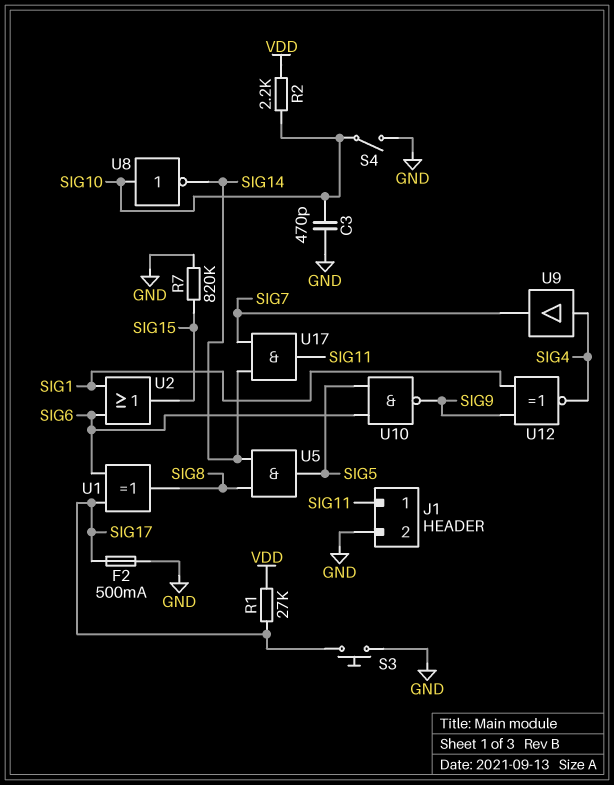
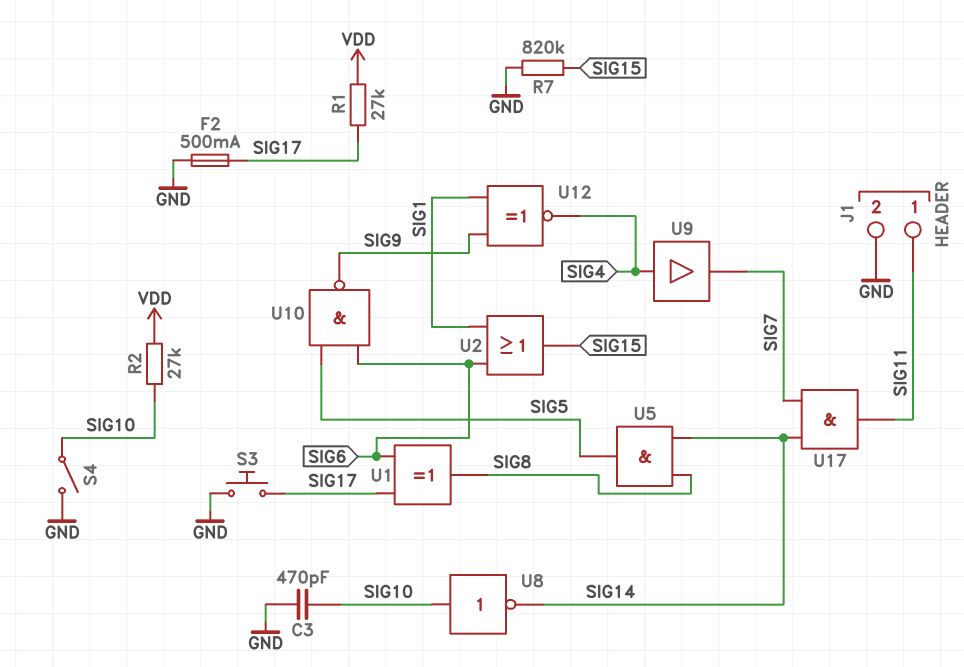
R2: 2.2k (SIG10, VDD) -> 27k (SIG10, VDD)

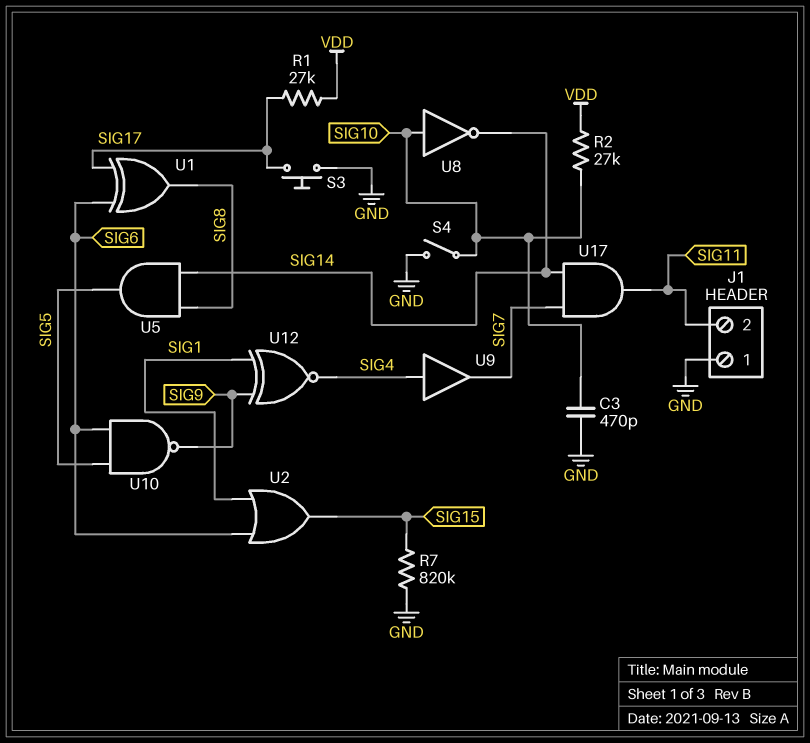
F2: 500mA (GND, SIG17) -> none
J1 pin 1: SIG11 -> GND
J1 pin 2: GND -> SIG11

